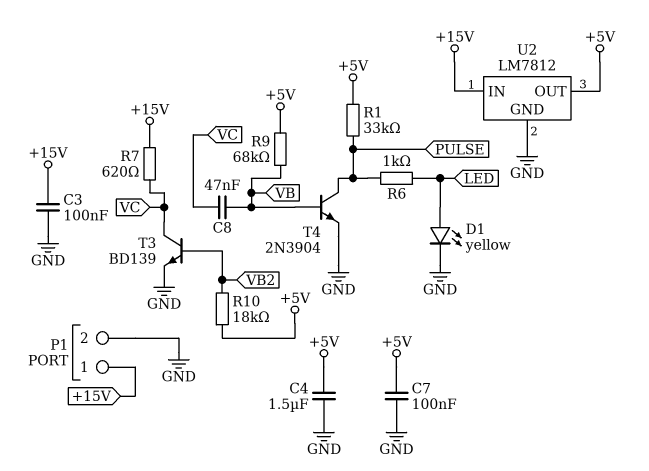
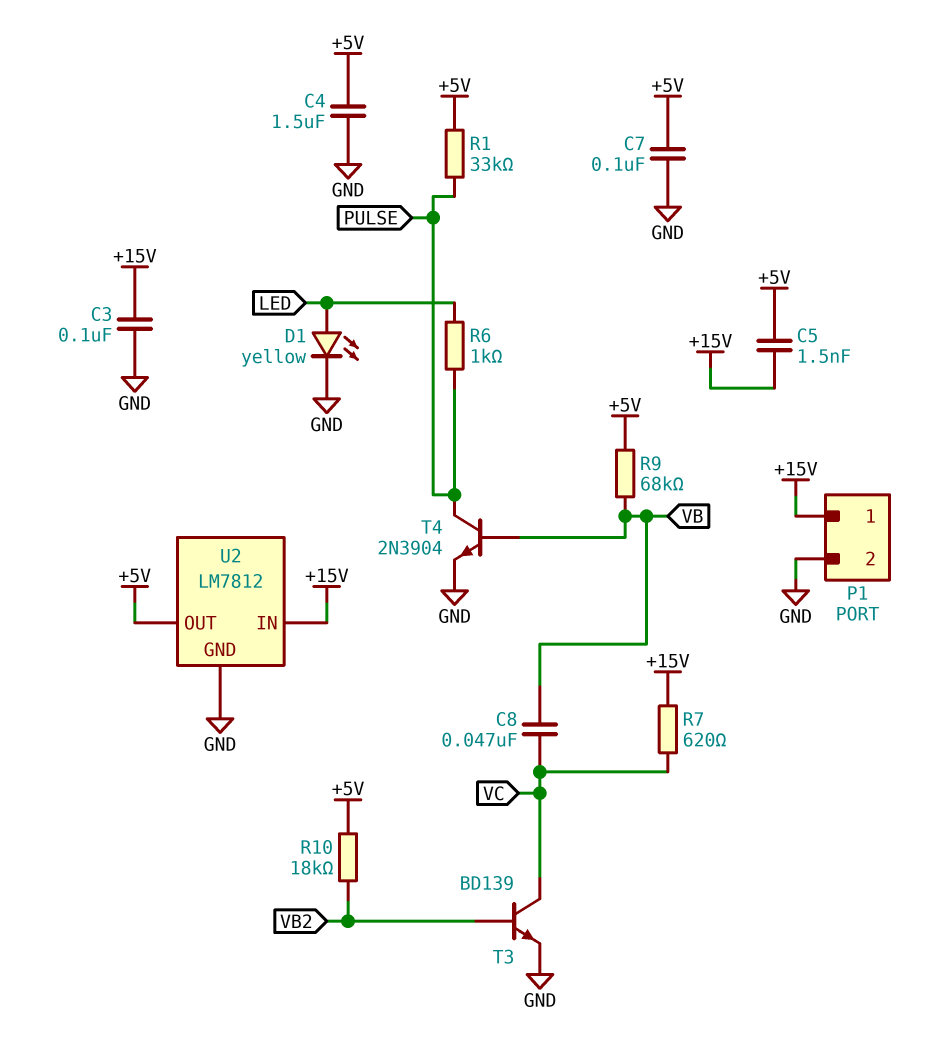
C5: none -> 1.5nF (+5V, +15V)

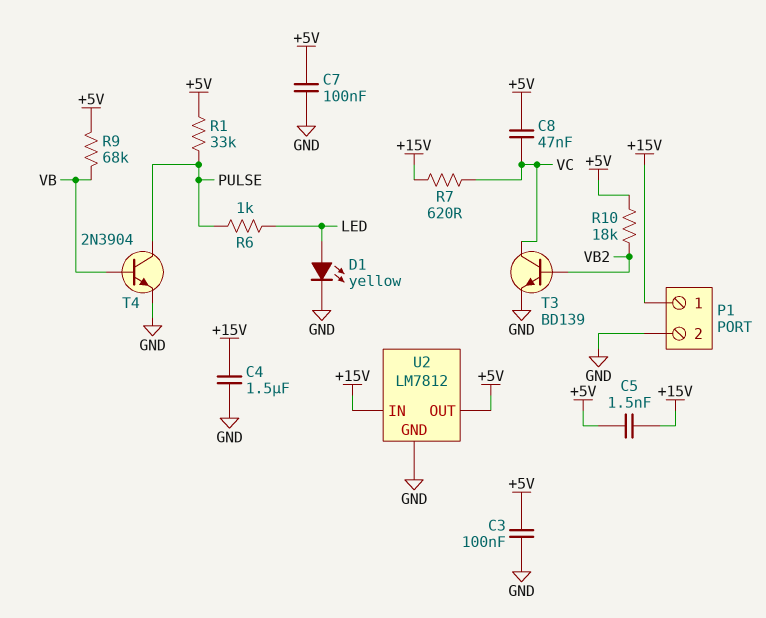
C3: 100nF (+15V, GND) -> 100nF (+5V, GND)
C4: 1.5uF (+5V, GND) -> 1.5uF (+15V, GND)
C8: 47nF (VB, VC) -> 47nF (+5V, VC)

